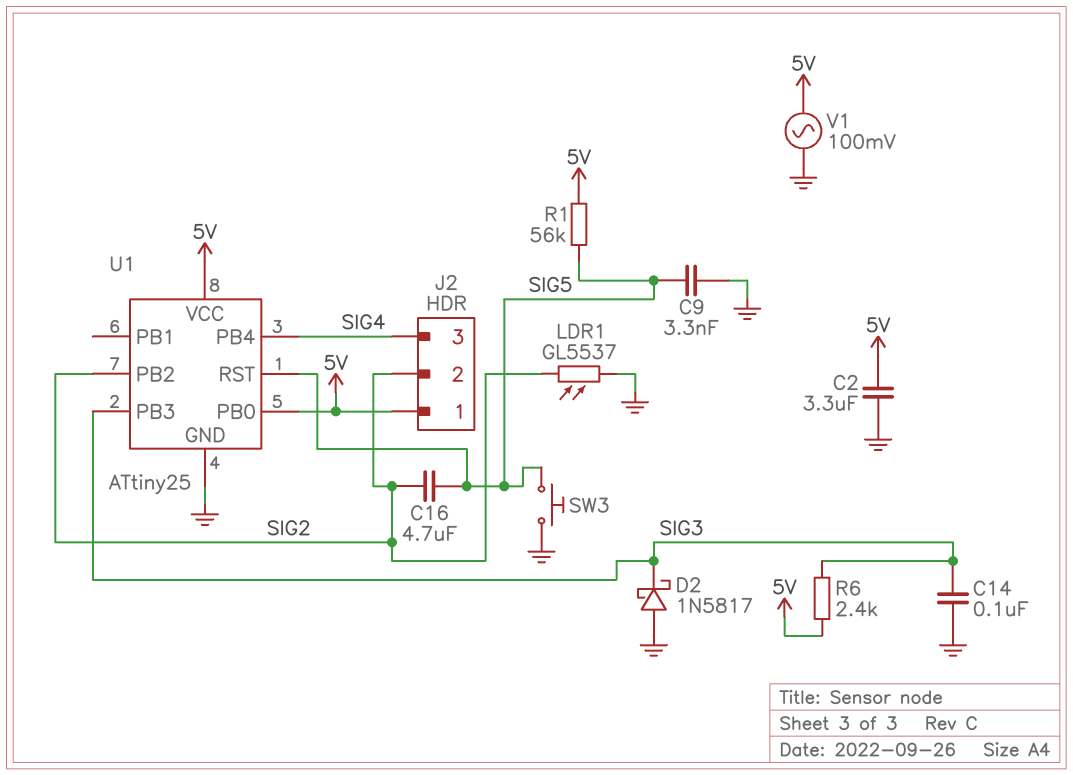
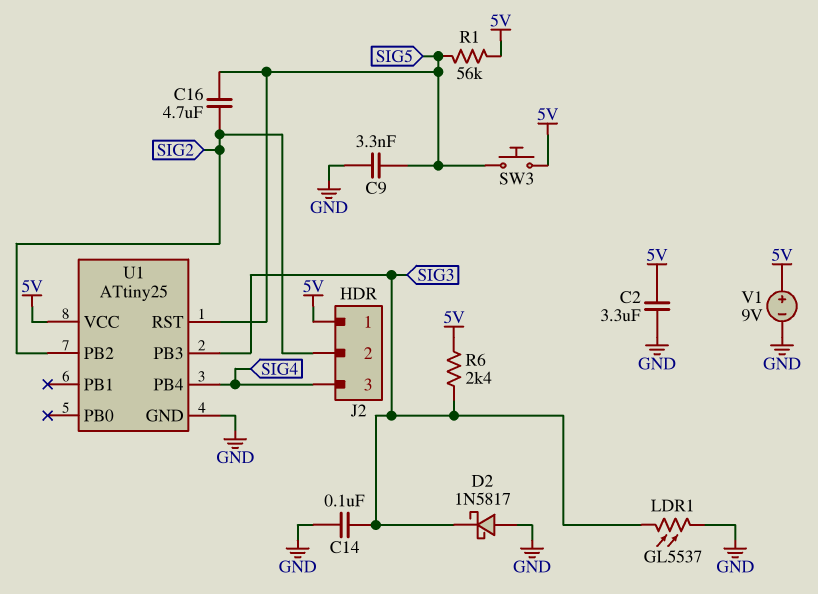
LDR1: GL5537 (GND, SIG2) -> GL5537 (GND, SIG3)
SW3: button (GND, SIG5) -> button (5V, SIG5)
U1 pin PB0: 5V -> none
V1: AC 100mV (5V, GND) -> 9V (plus 5V, minus GND)

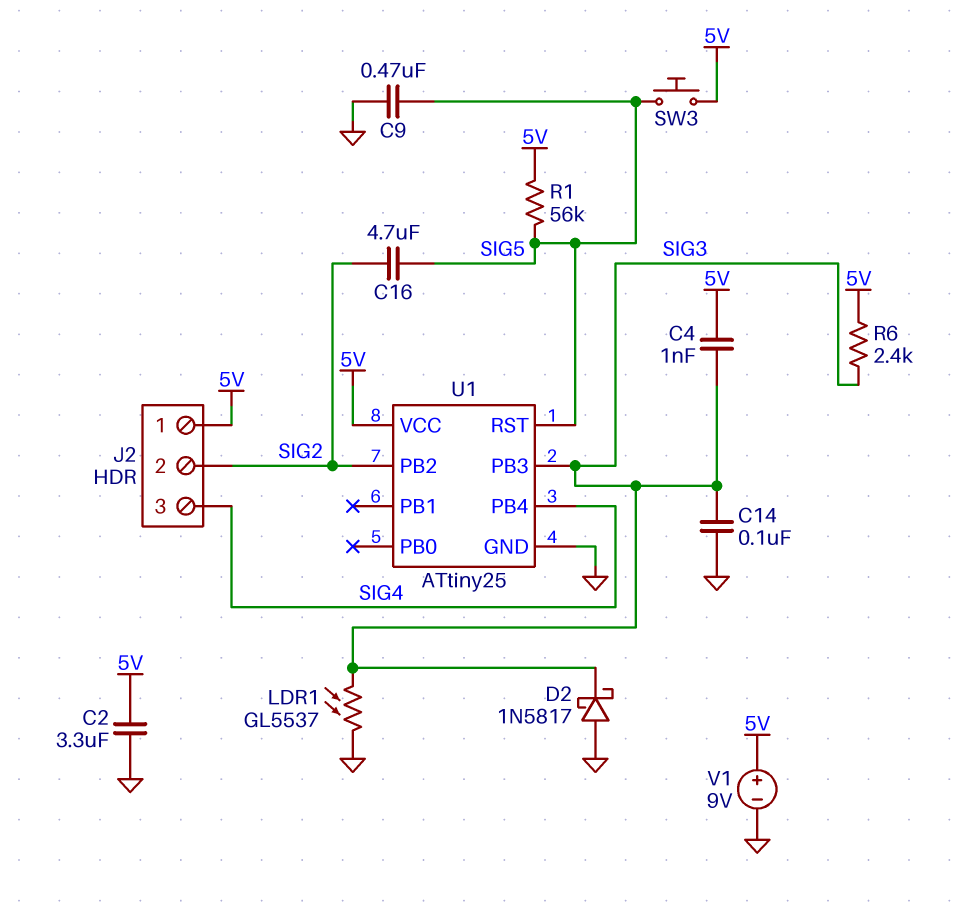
C4: none -> 1nF (5V, SIG3)
C9: 3.3nF (GND, SIG5) -> 470nF (GND, SIG5)

